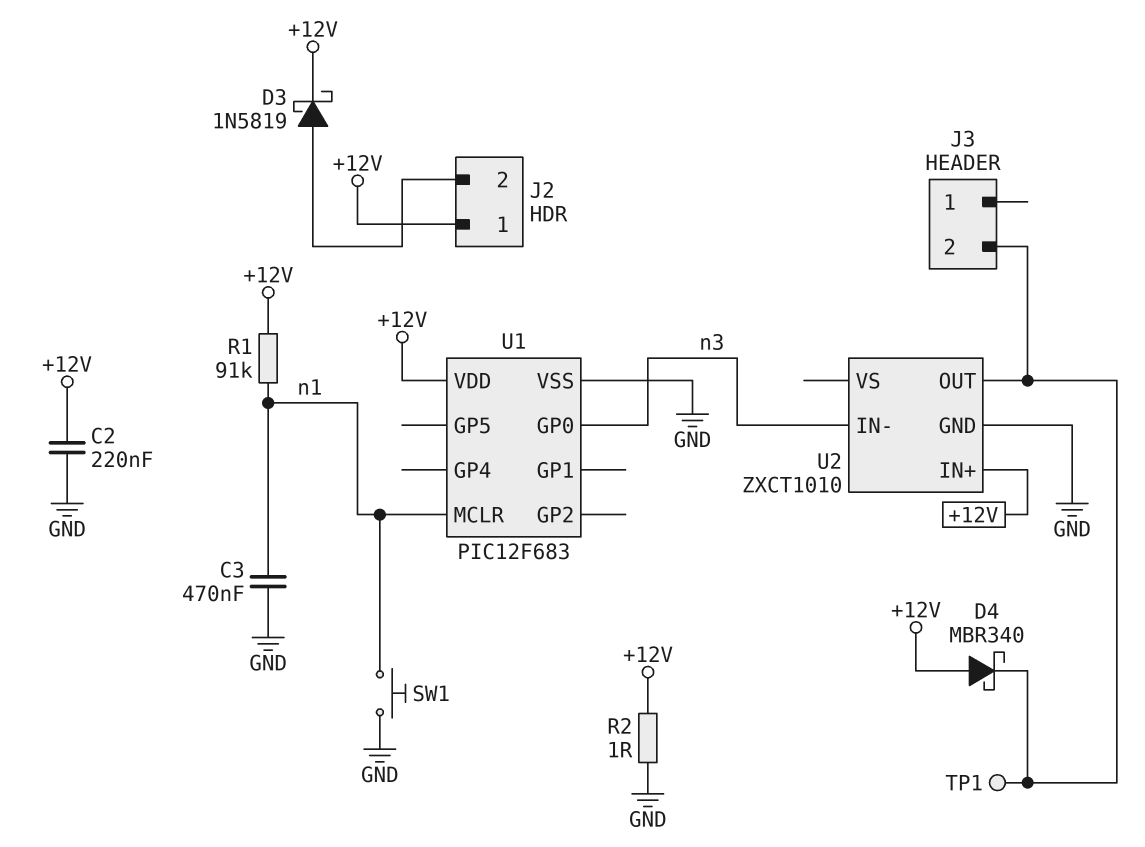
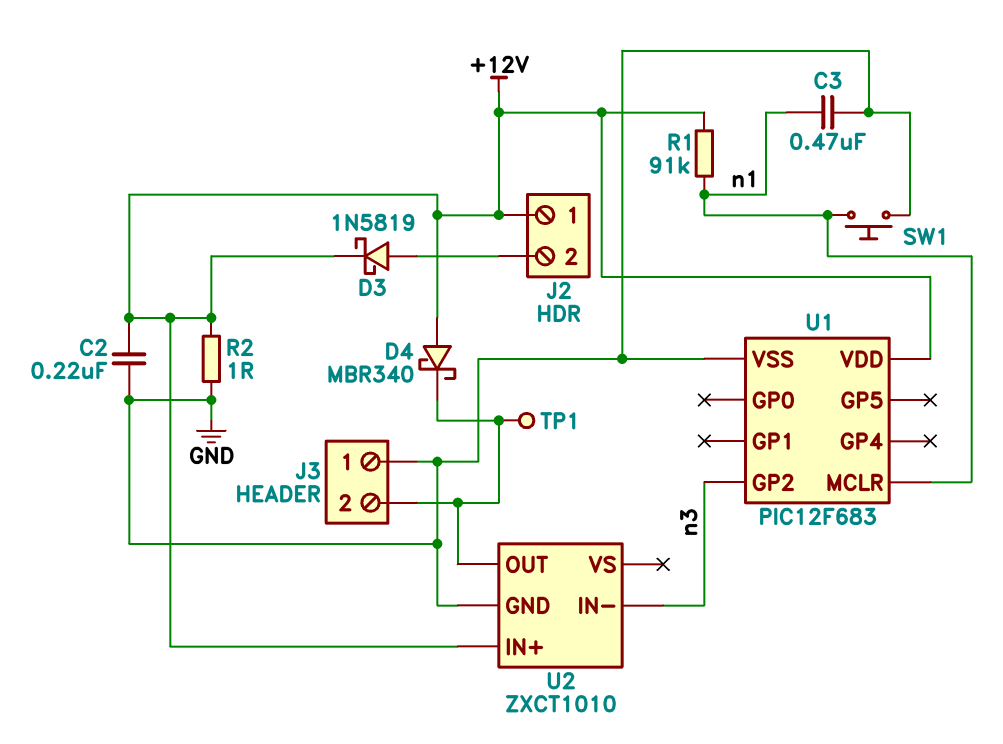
J3 pin 1: none -> GND
U1 pin GP0: n3 -> none
U1 pin GP2: none -> n3

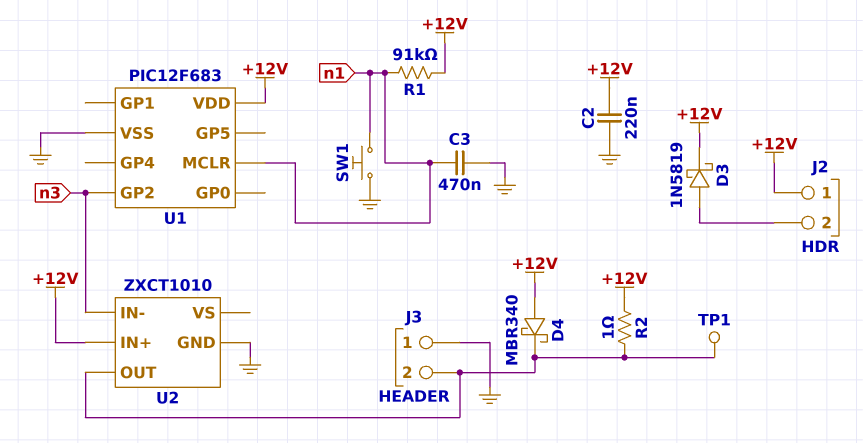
R2: 1 (+12V, GND) -> 1 (+12V, J3/2)

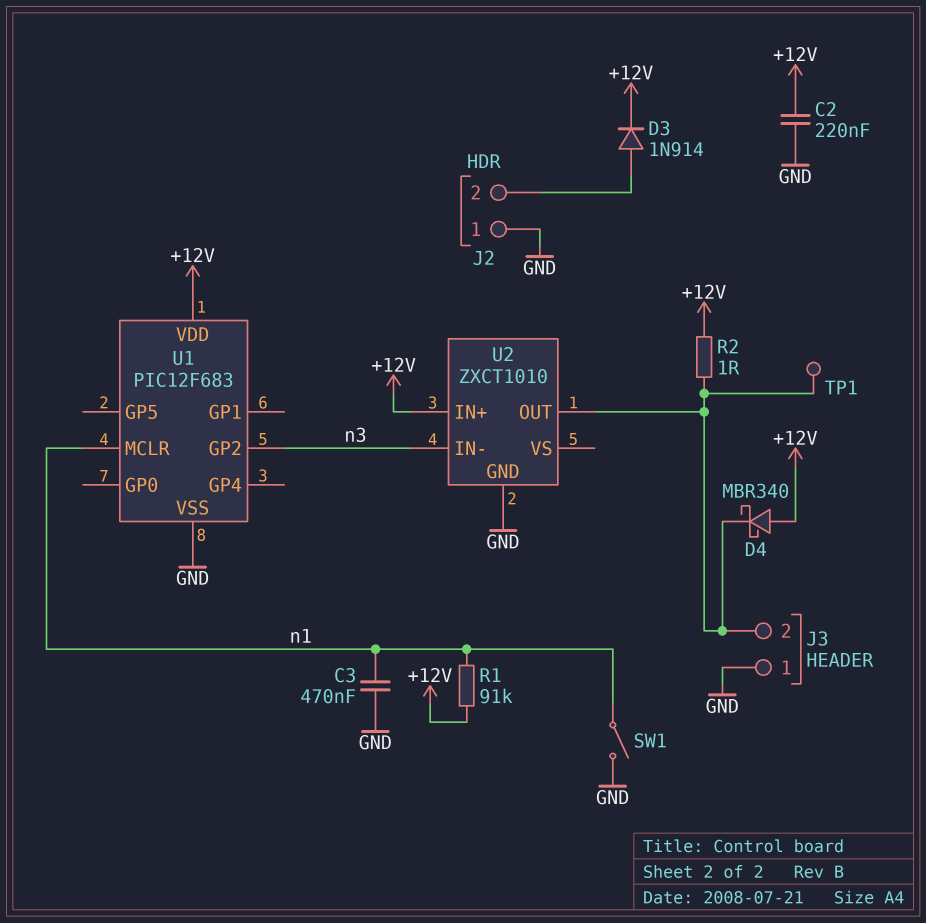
D3: schottky 1N5819 (A J2/2, K +12V) -> diode 1N914 (A J2/2, K +12V)
J2 pin 1: +12V -> GND
SW1: button (GND, n1) -> switch (GND, n1)

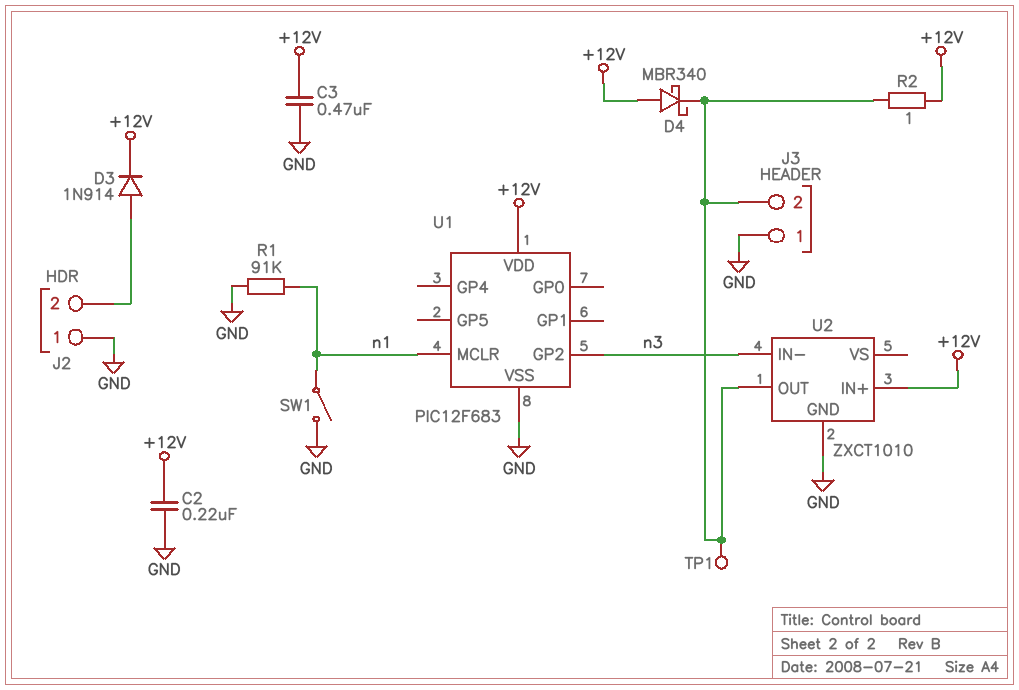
C3: 470nF (GND, n1) -> 470nF (+12V, GND)
R1: 91k (+12V, n1) -> 91k (GND, n1)

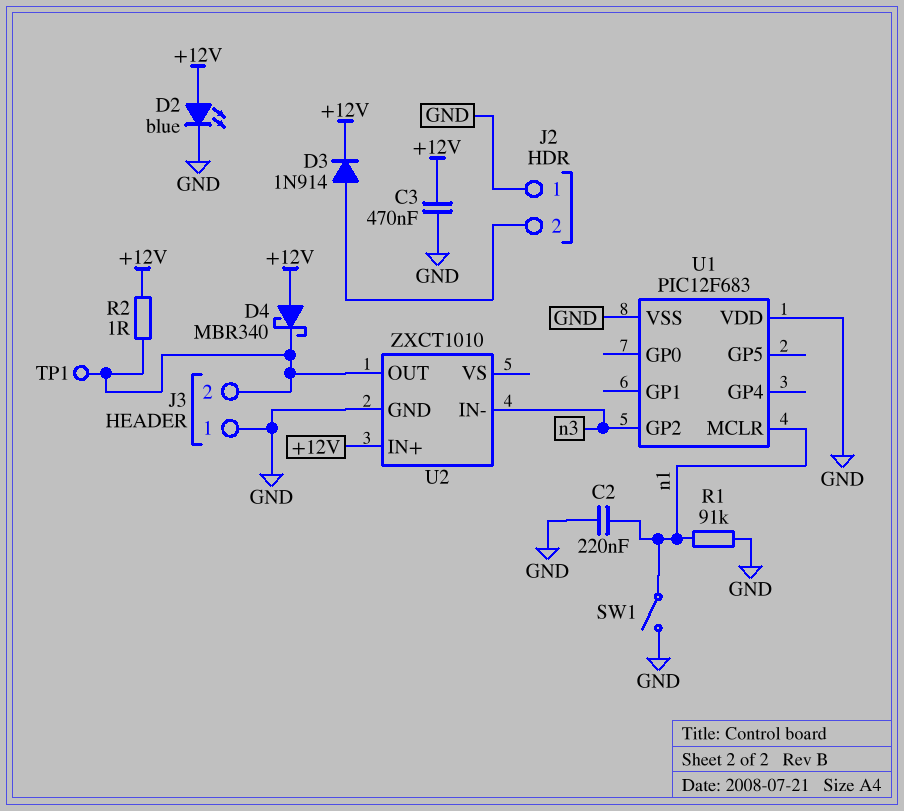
C2: 220nF (+12V, GND) -> 220nF (GND, n1)
D2: none -> LED blue (A +12V, K GND)
U1 pin VDD: +12V -> GND

